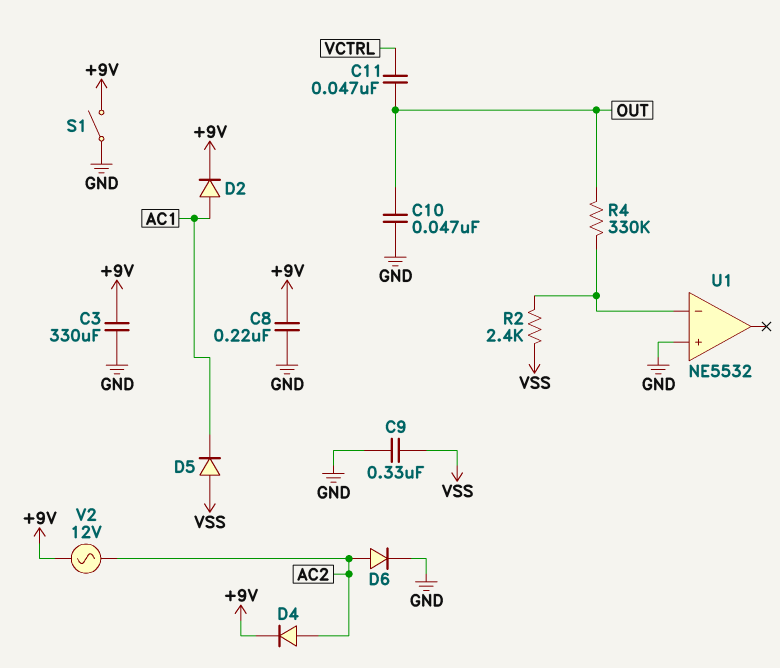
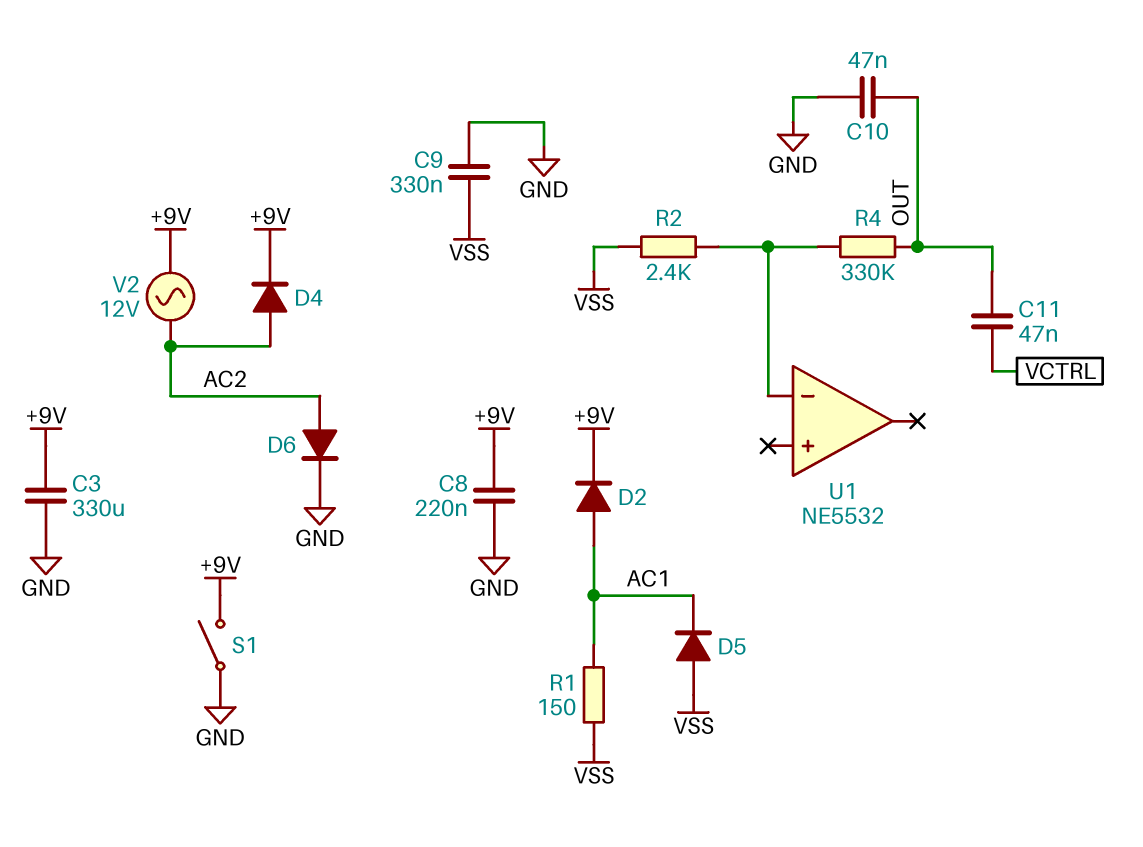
R1: none -> 150 (AC1, VSS)
U1 pin in+: GND -> none

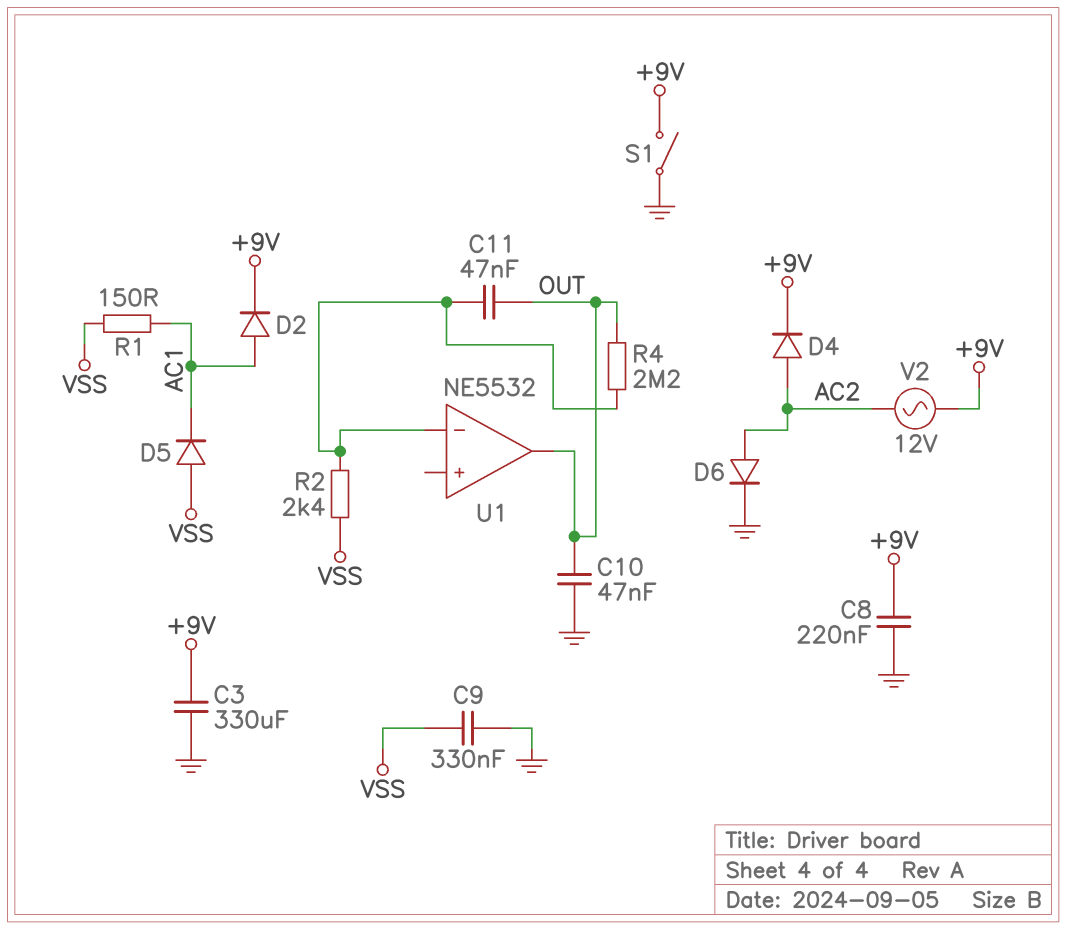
C11: 47nF (OUT, VCTRL) -> 47nF (OUT, U1/in-)
R4: 330k (OUT, U1/in-) -> 2.2M (OUT, U1/in-)
U1 pin out: none -> OUT

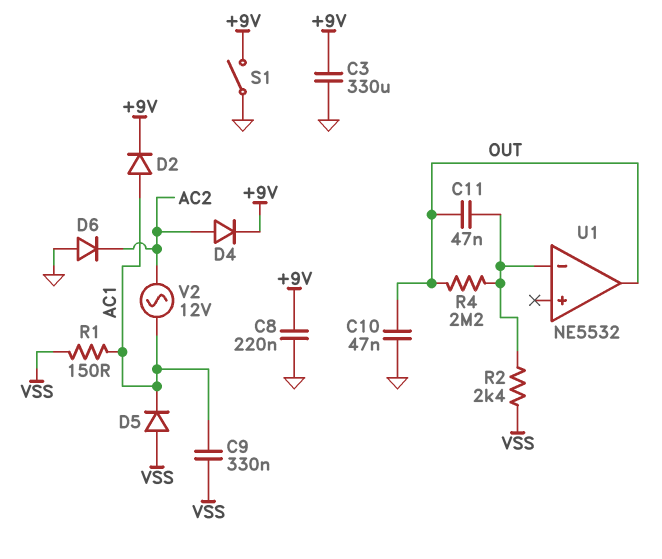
C9: 330nF (GND, VSS) -> 330nF (AC1, VSS)
D6: diode (A AC2, K GND) -> diode (A GND, K AC2)
V2: AC 12V (+9V, AC2) -> AC 12V (AC1, AC2)

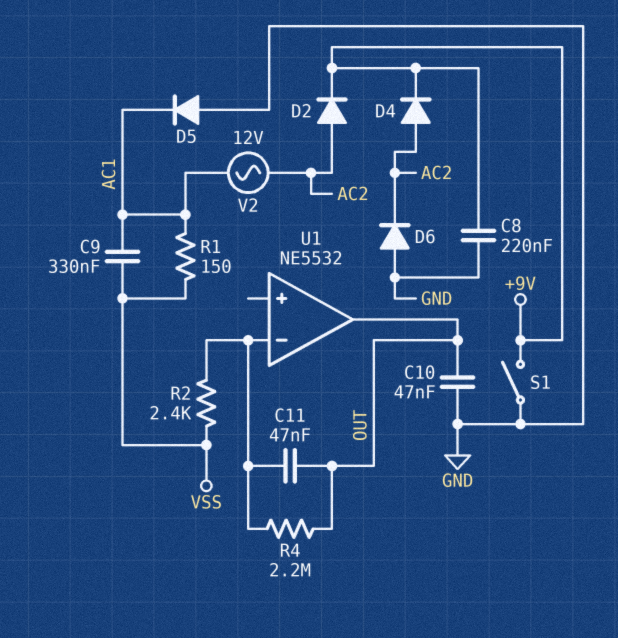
C3: 330uF (+9V, GND) -> none
D2: diode (A AC1, K +9V) -> diode (A AC2, K +9V)
D5: diode (A VSS, K AC1) -> diode (A GND, K AC1)

